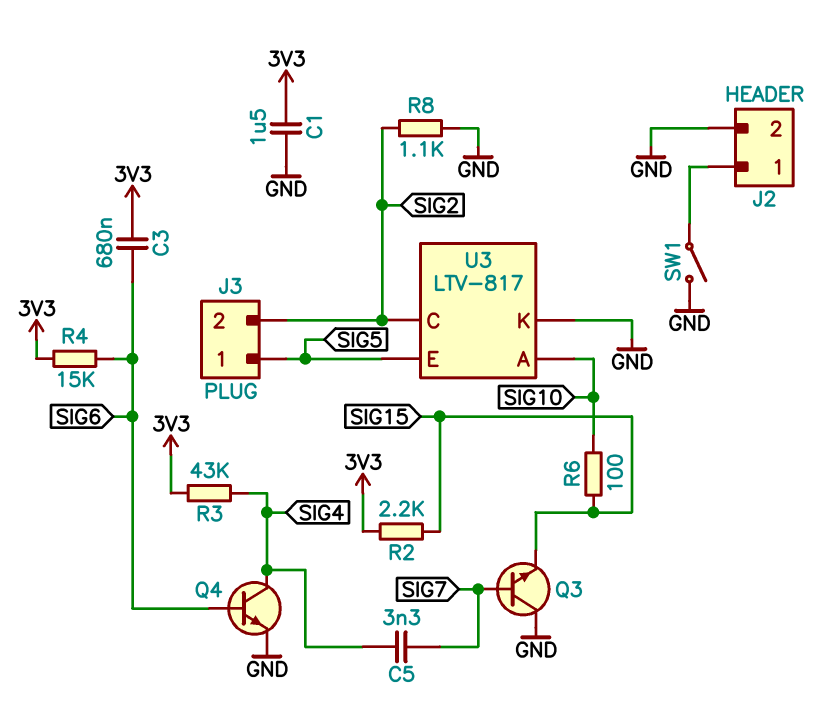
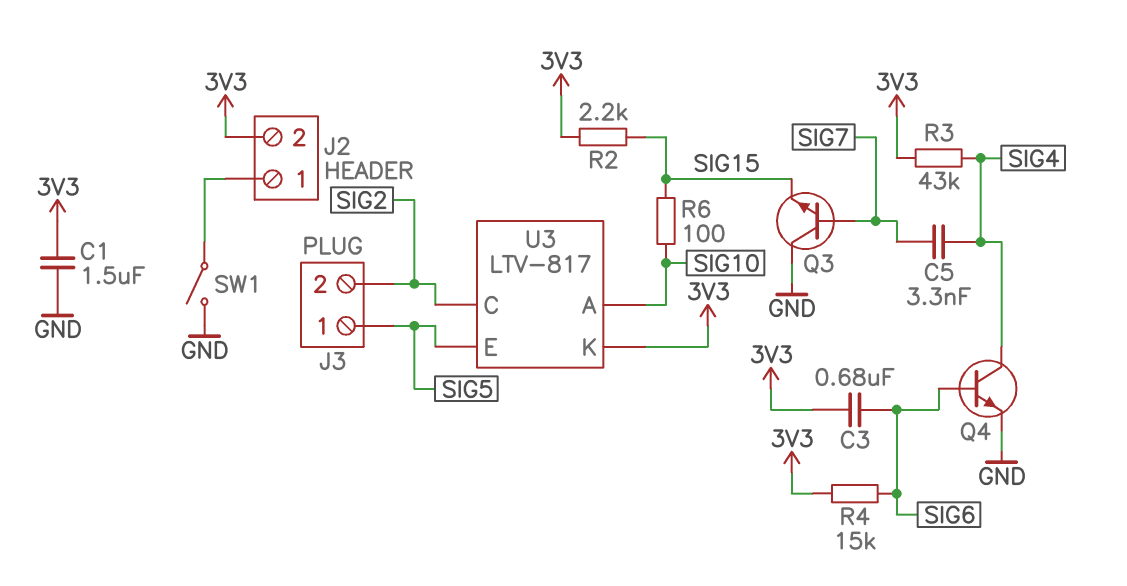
J2 pin 2: GND -> 3V3
R8: 1.1k (GND, SIG2) -> none
U3 pin K: GND -> 3V3

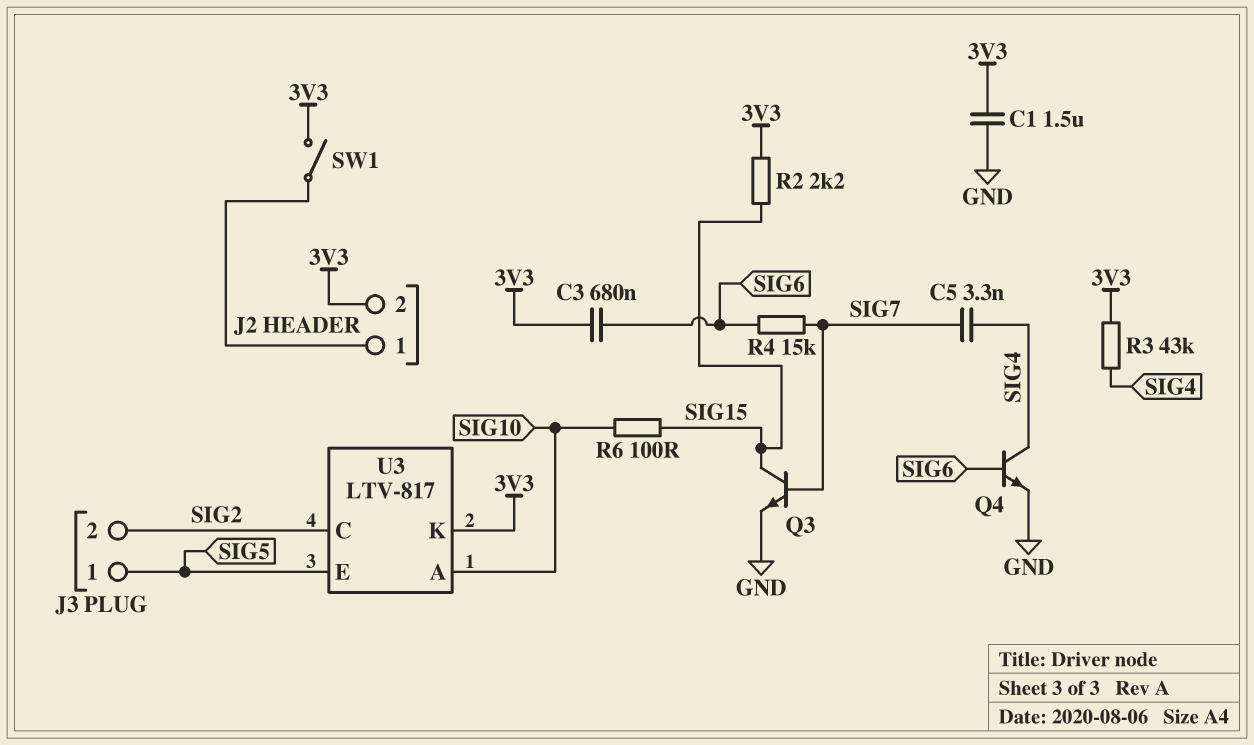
Q3: NPN (B SIG7, C GND, E SIG15) -> NPN (B SIG7, C SIG15, E GND)
R4: 15k (3V3, SIG6) -> 15k (SIG6, SIG7)
SW1: switch (GND, J2/1) -> switch (3V3, J2/1)

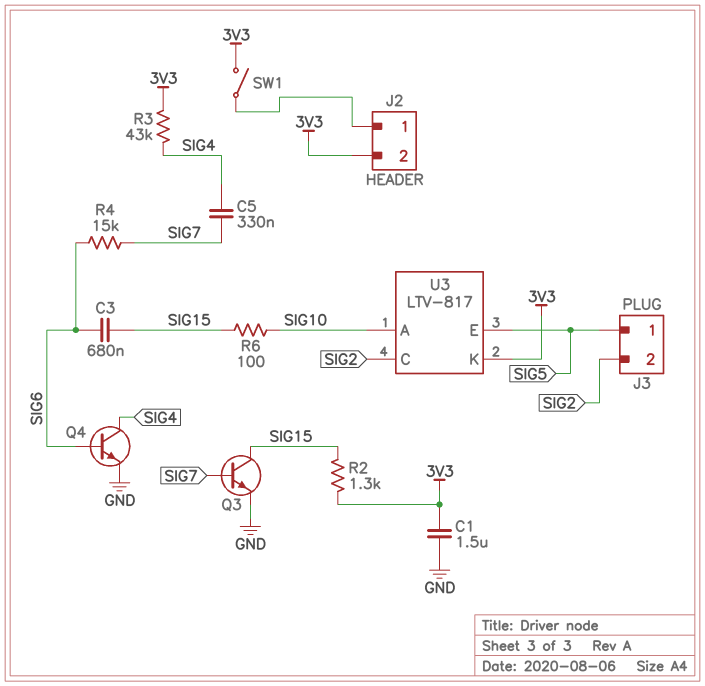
C3: 680nF (3V3, SIG6) -> 680nF (SIG6, SIG15)
C5: 3.3nF (SIG4, SIG7) -> 330nF (SIG4, SIG7)
R2: 2.2k (3V3, SIG15) -> 1.3k (3V3, SIG15)

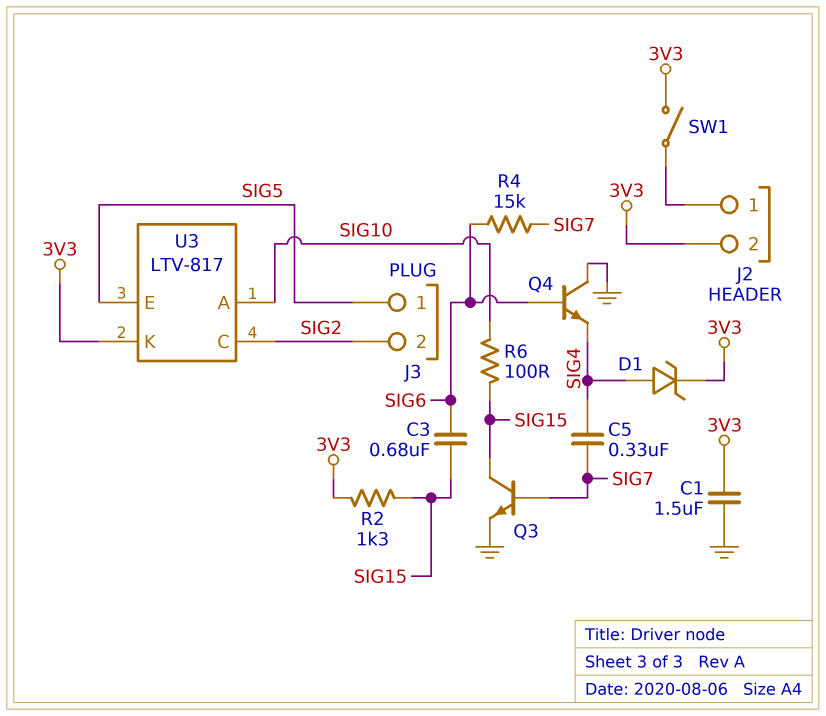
D1: none -> zener (A SIG4, K 3V3)
Q4: NPN (B SIG6, C SIG4, E GND) -> NPN (B SIG6, C GND, E SIG4)
R3: 43k (3V3, SIG4) -> none

